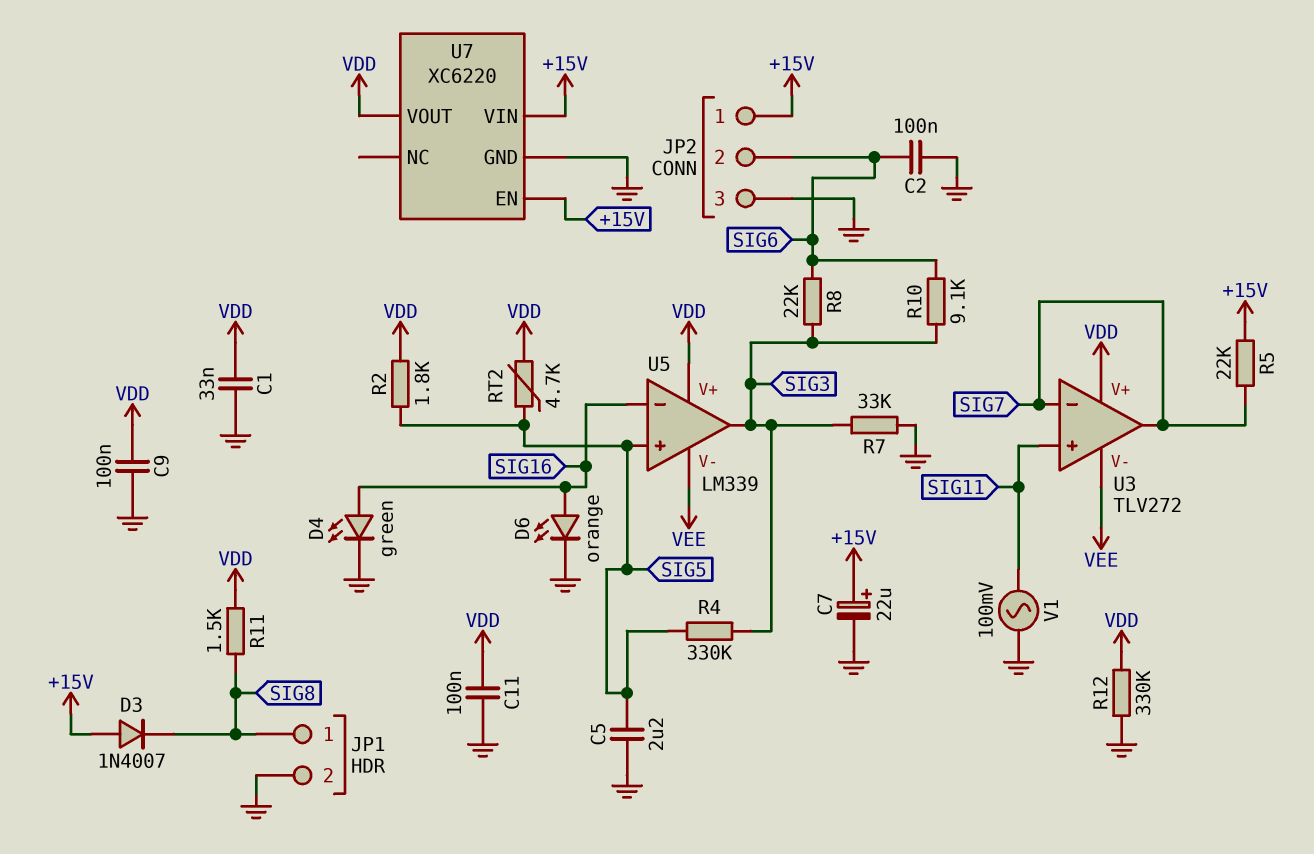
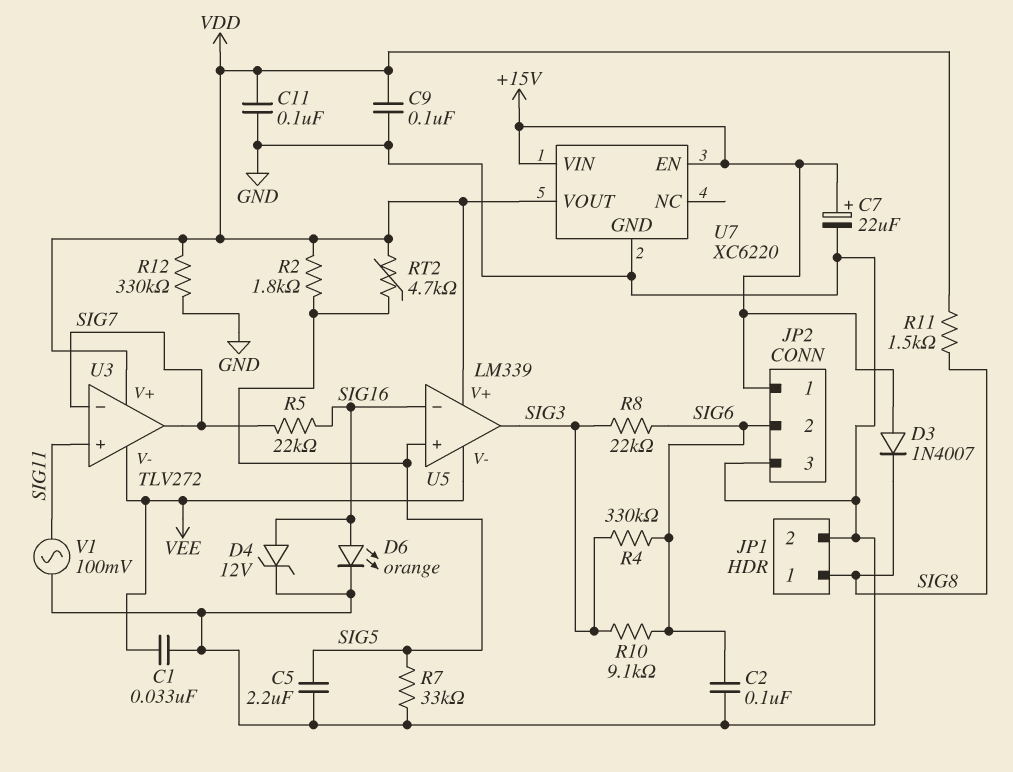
C1: 33nF (GND, VDD) -> 33nF (GND, VEE)
D4: LED green (A SIG16, K GND) -> zener 12V (A SIG16, K GND)
R4: 330k (SIG3, SIG5) -> 330k (SIG3, SIG6)
R5: 22k (+15V, SIG7) -> 22k (SIG7, SIG16)
R7: 33k (GND, SIG3) -> 33k (GND, SIG5)

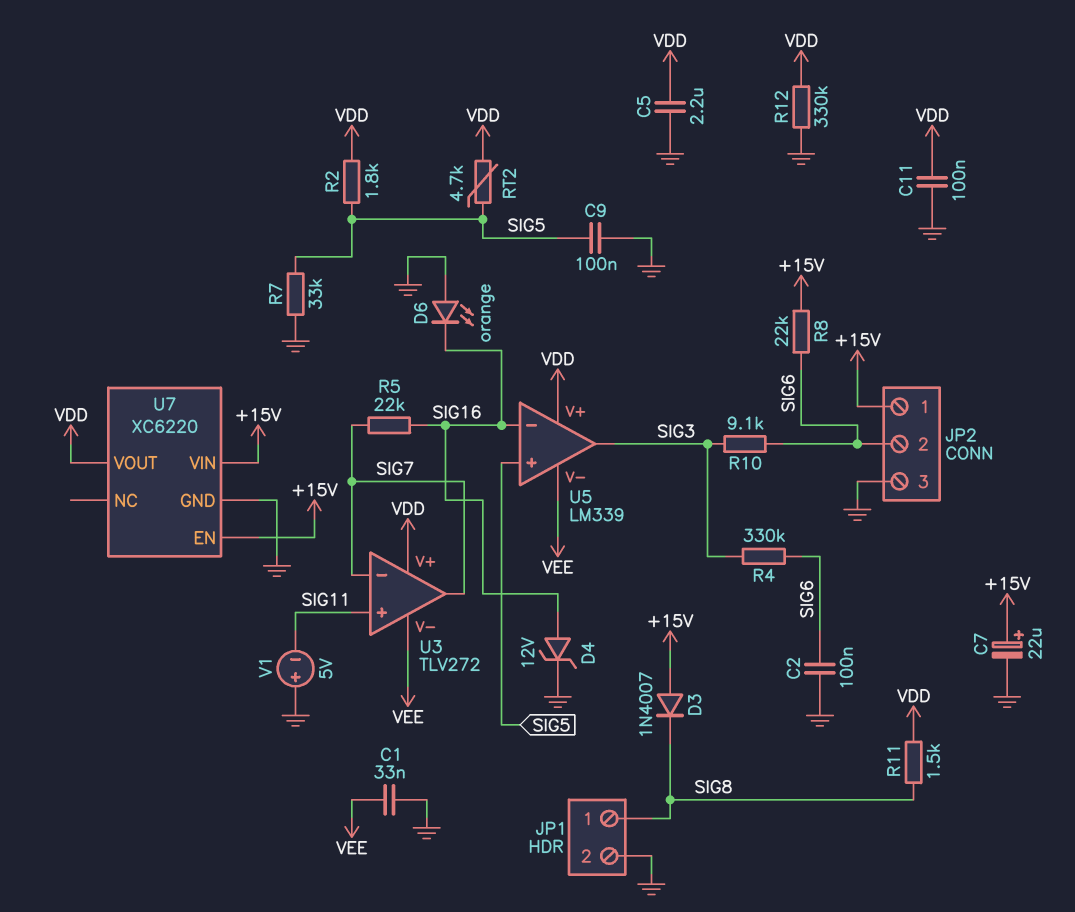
C5: 2.2uF (GND, SIG5) -> 2.2uF (GND, VDD)
C9: 100nF (GND, VDD) -> 100nF (GND, SIG5)
D6: LED orange (A SIG16, K GND) -> LED orange (A GND, K SIG16)
R8: 22k (SIG3, SIG6) -> 22k (+15V, SIG6)
V1: AC 100mV (GND, SIG11) -> 5V (plus GND, minus SIG11)

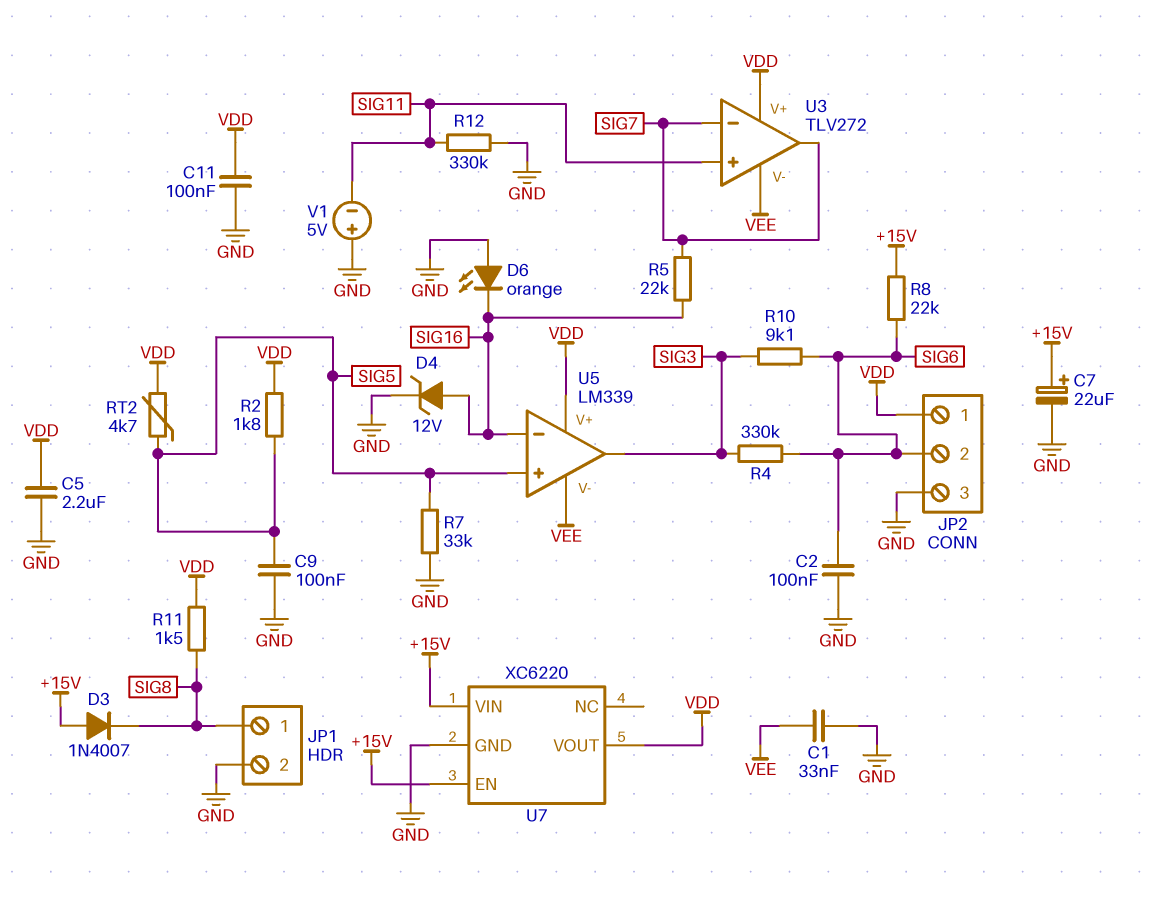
JP2 pin 1: +15V -> VDD
R12: 330k (GND, VDD) -> 330k (GND, SIG11)

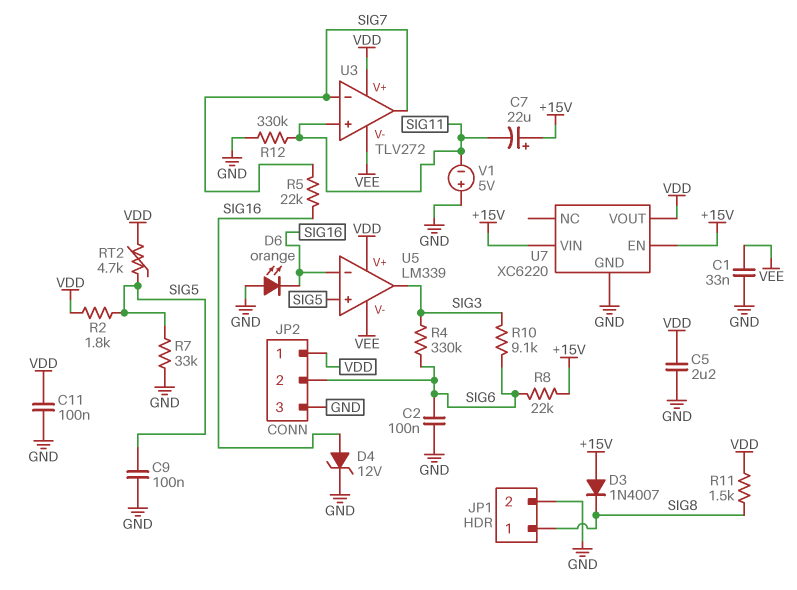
C7: 22uF (plus +15V, minus GND) -> 22uF (plus +15V, minus SIG11)

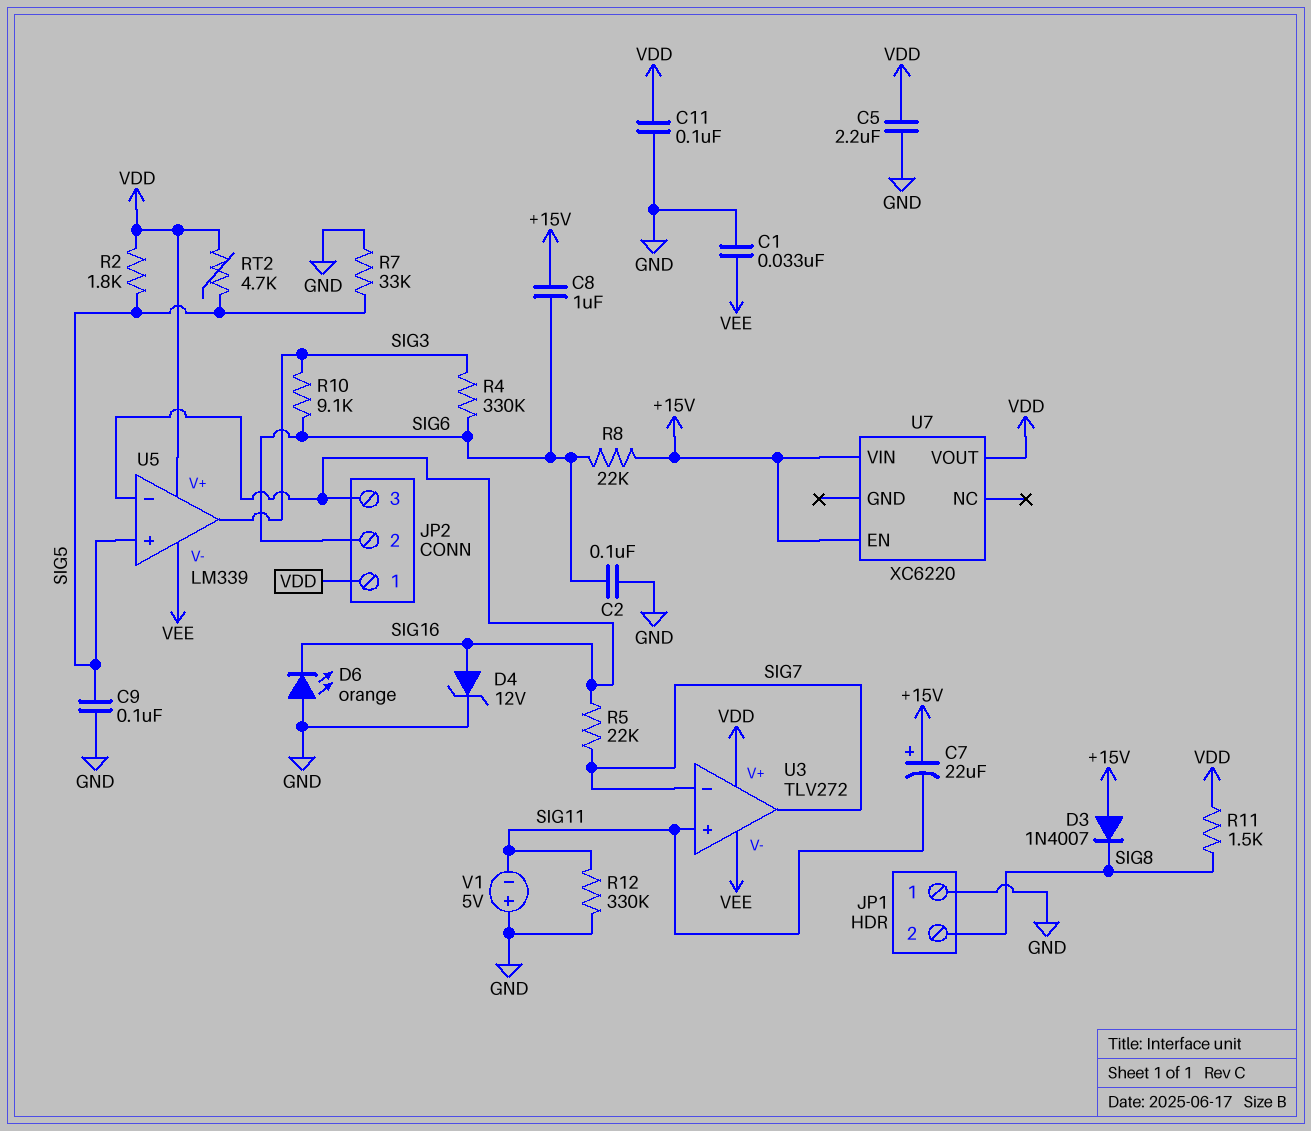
C8: none -> 1uF (+15V, SIG6)
JP1 pin 1: SIG8 -> GND
JP1 pin 2: GND -> SIG8
JP2 pin 3: GND -> SIG16
U7 pin GND: GND -> none

